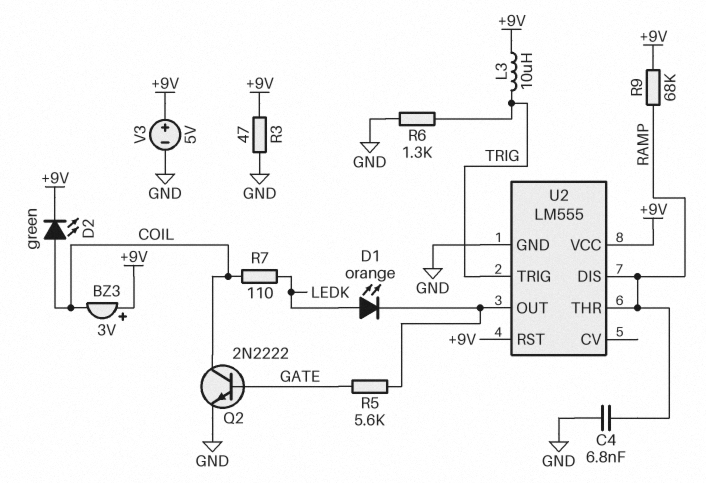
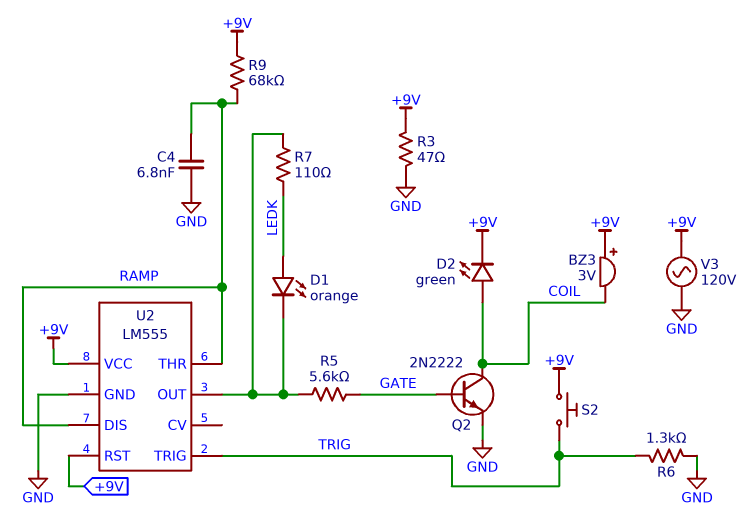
L3: 10uH (+9V, TRIG) -> none
R7: 110 (COIL, LEDK) -> 110 (LEDK, U2/OUT)
S2: none -> button (+9V, TRIG)
V3: 5V (plus +9V, minus GND) -> AC 120V (+9V, GND)

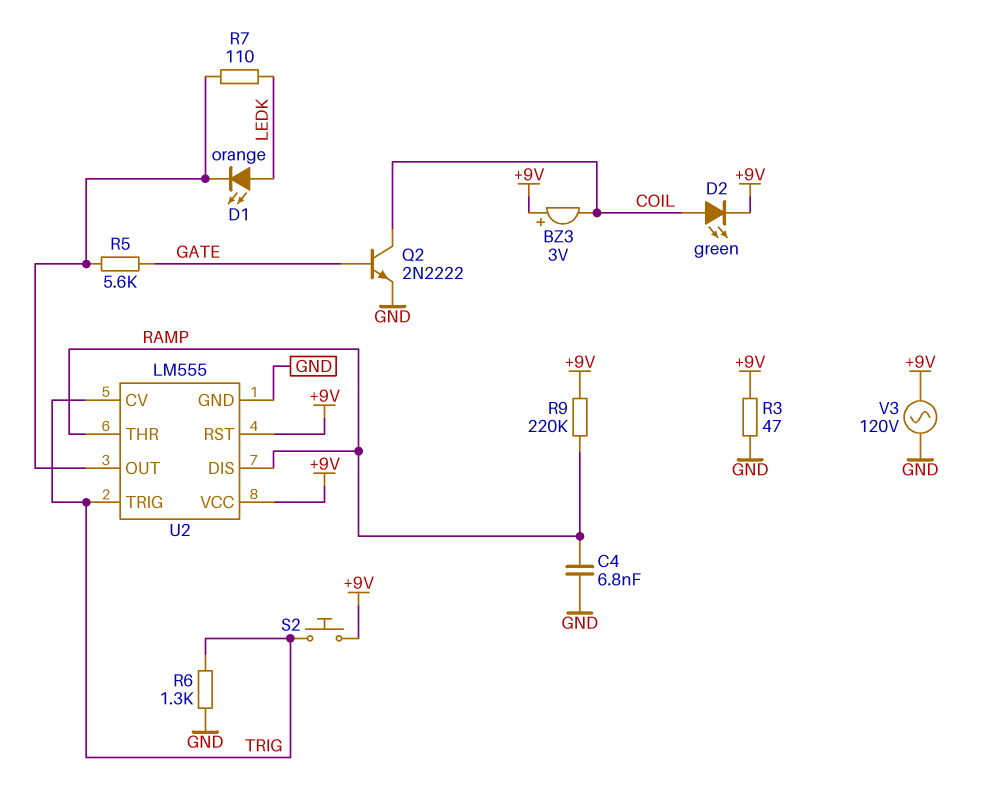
R9: 68k (+9V, RAMP) -> 220k (+9V, RAMP)
U2 pin CV: none -> TRIG

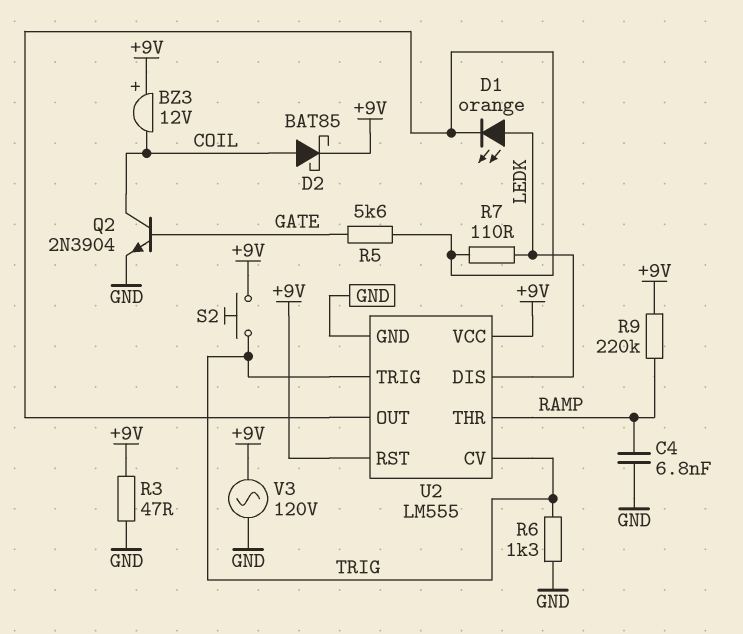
BZ3: buzzer 3V (plus +9V, minus COIL) -> buzzer 12V (plus +9V, minus COIL)
D2: LED green (A COIL, K +9V) -> schottky BAT85 (A COIL, K +9V)
Q2: NPN 2N2222 (B GATE, C COIL, E GND) -> NPN 2N3904 (B GATE, C COIL, E GND)
U2 pin DIS: RAMP -> LEDK

